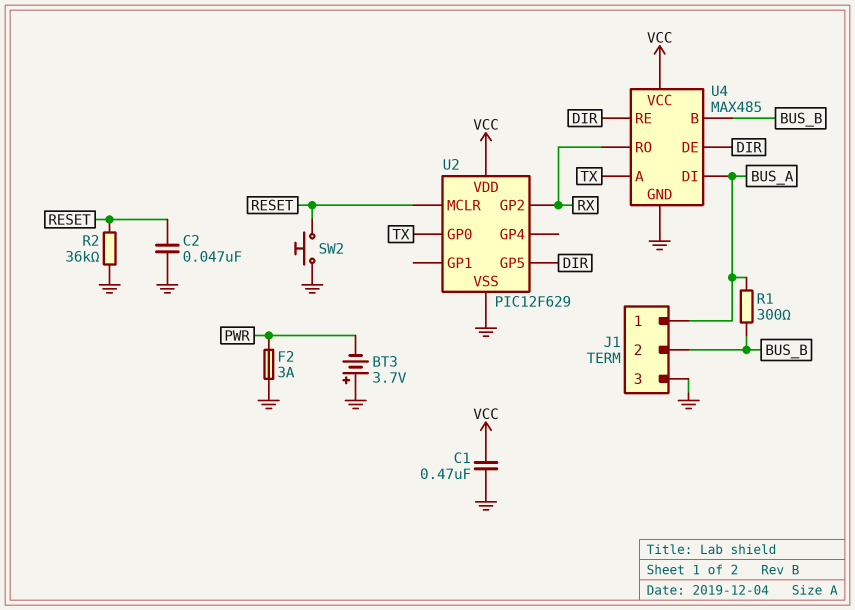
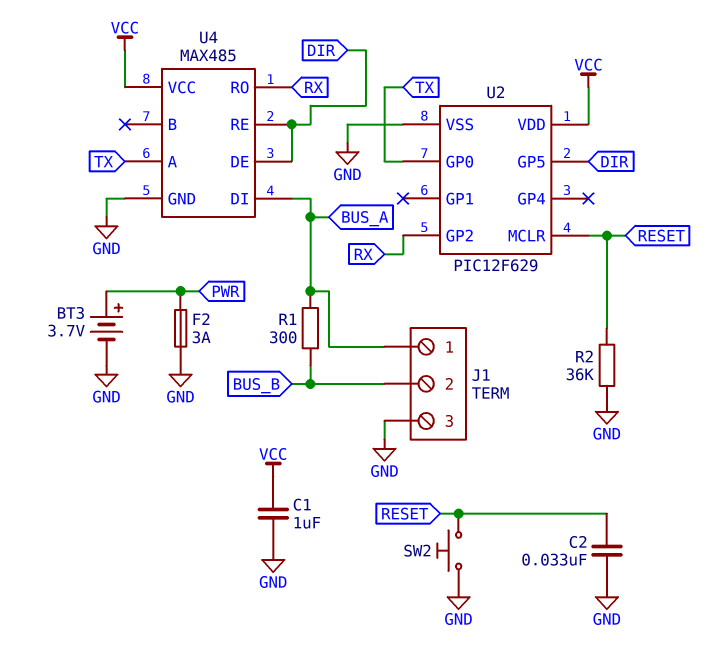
BT3: 3.7V (plus GND, minus PWR) -> 3.7V (plus PWR, minus GND)
C1: 470nF (GND, VCC) -> 1uF (GND, VCC)
C2: 47nF (GND, RESET) -> 33nF (GND, RESET)
U4 pin B: BUS_B -> none

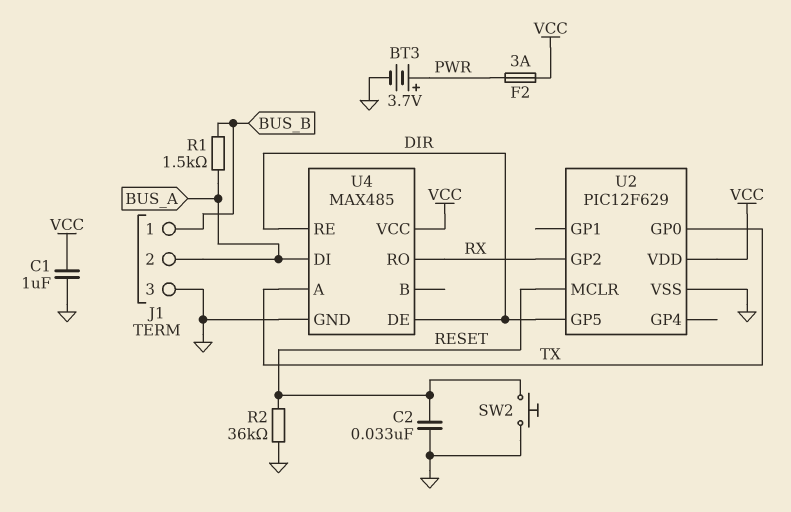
F2: 3A (GND, PWR) -> 3A (PWR, VCC)
J1 pin 1: BUS_A -> BUS_B
J1 pin 2: BUS_B -> BUS_A
R1: 300 (BUS_A, BUS_B) -> 1.5k (BUS_A, BUS_B)

